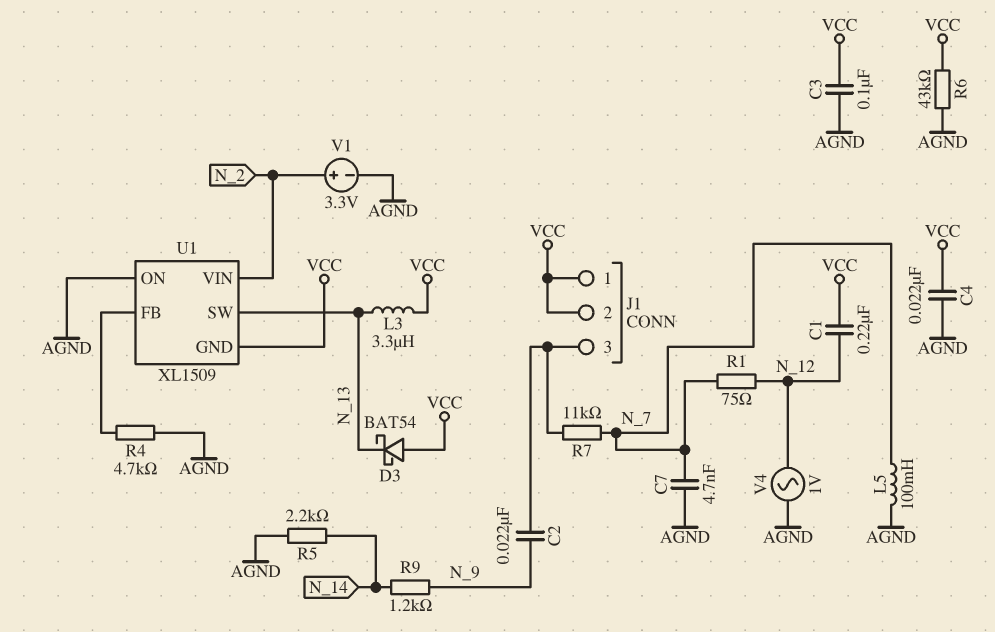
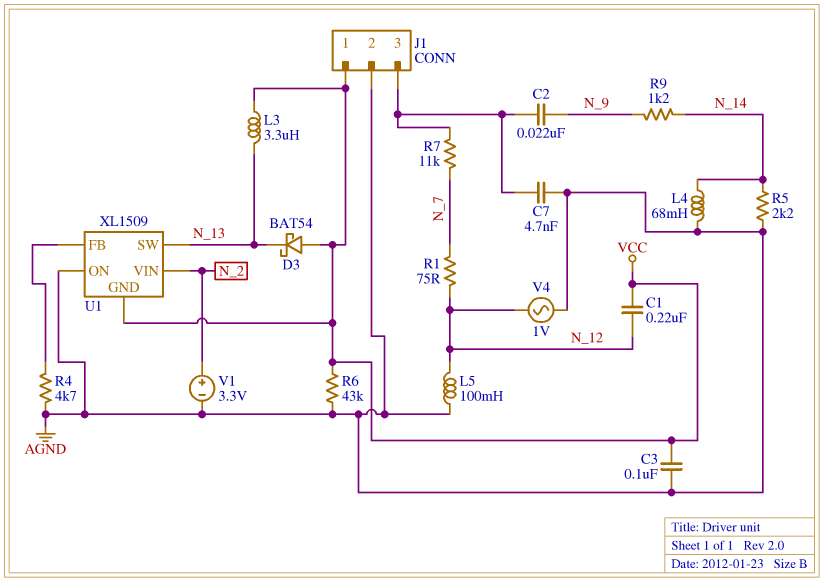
C4: 22nF (AGND, VCC) -> none
C7: 4.7nF (AGND, N_7) -> 4.7nF (AGND, J1/3)
J1 pin 2: VCC -> AGND
L4: none -> 68mH (AGND, N_14)
L5: 100mH (AGND, N_7) -> 100mH (AGND, N_12)

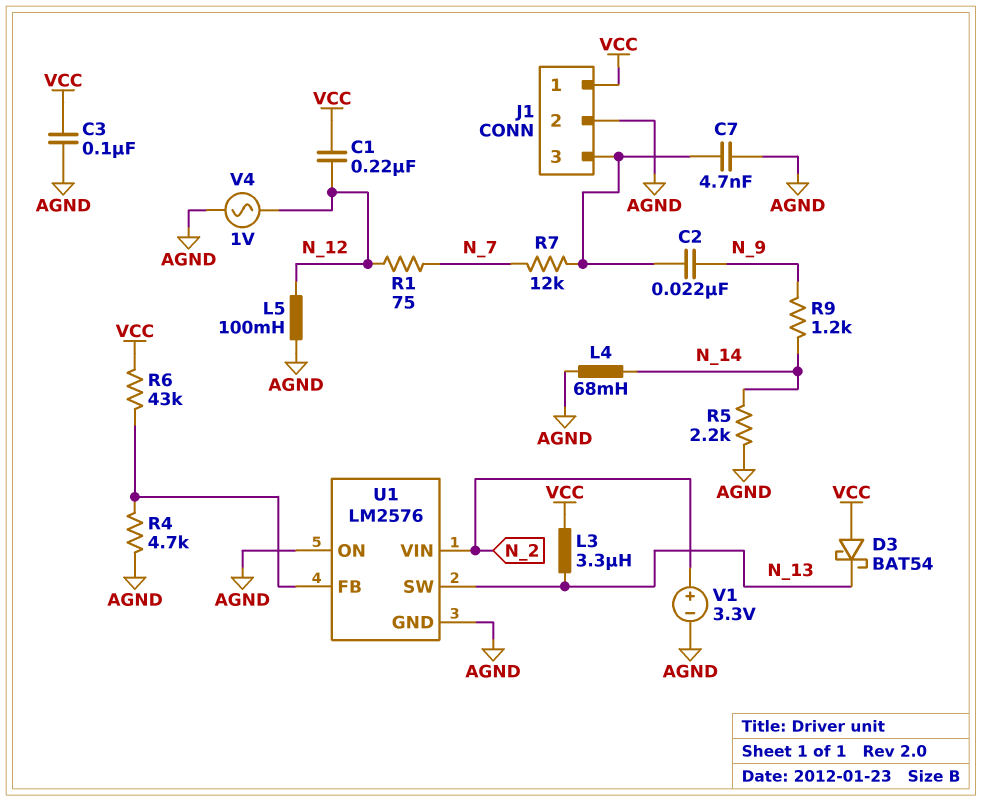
R6: 43k (AGND, VCC) -> 43k (U1/FB, VCC)
R7: 11k (J1/3, N_7) -> 12k (J1/3, N_7)
U1: XL1509 -> LM2576
U1 pin GND: VCC -> AGND

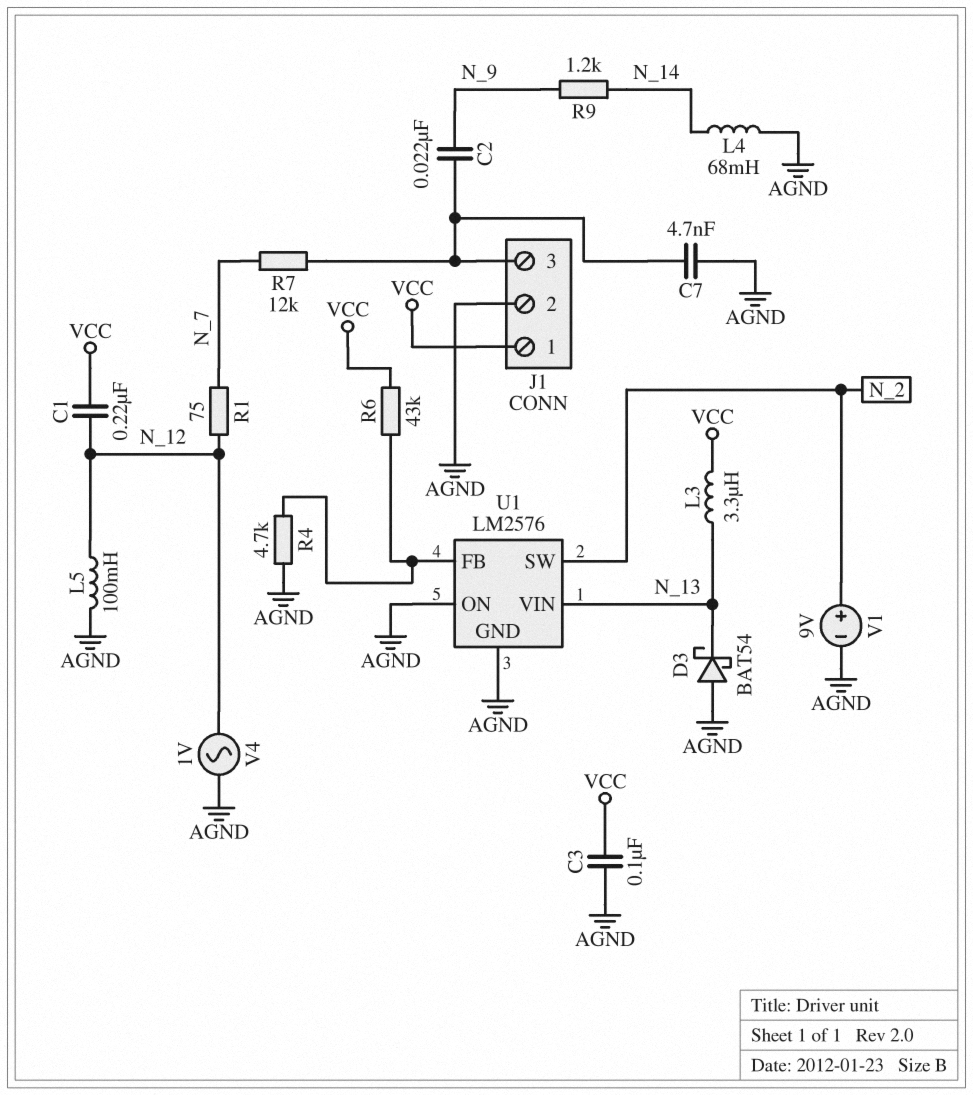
D3: schottky BAT54 (A VCC, K N_13) -> schottky BAT54 (A AGND, K N_13)
R5: 2.2k (AGND, N_14) -> none
U1 pin SW: N_13 -> N_2
U1 pin VIN: N_2 -> N_13
V1: 3.3V (plus N_2, minus AGND) -> 9V (plus N_2, minus AGND)

